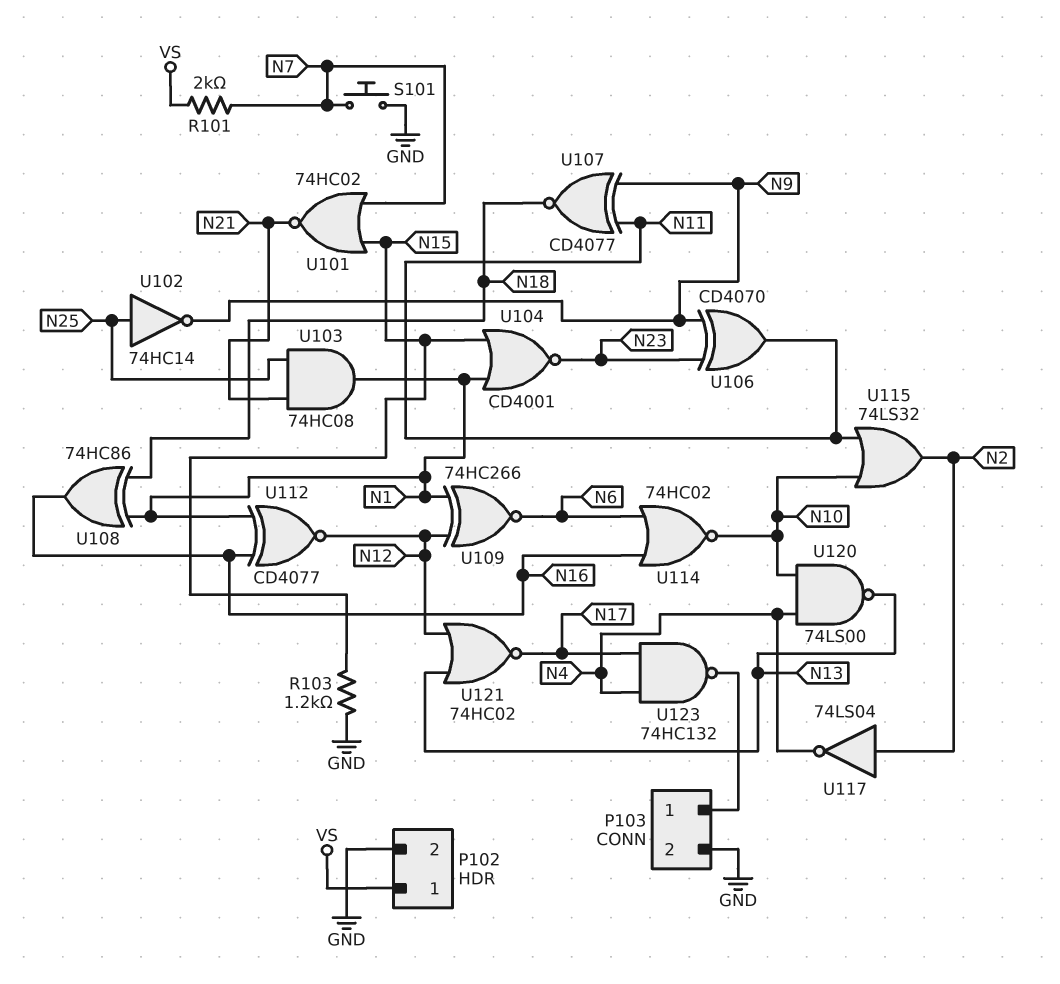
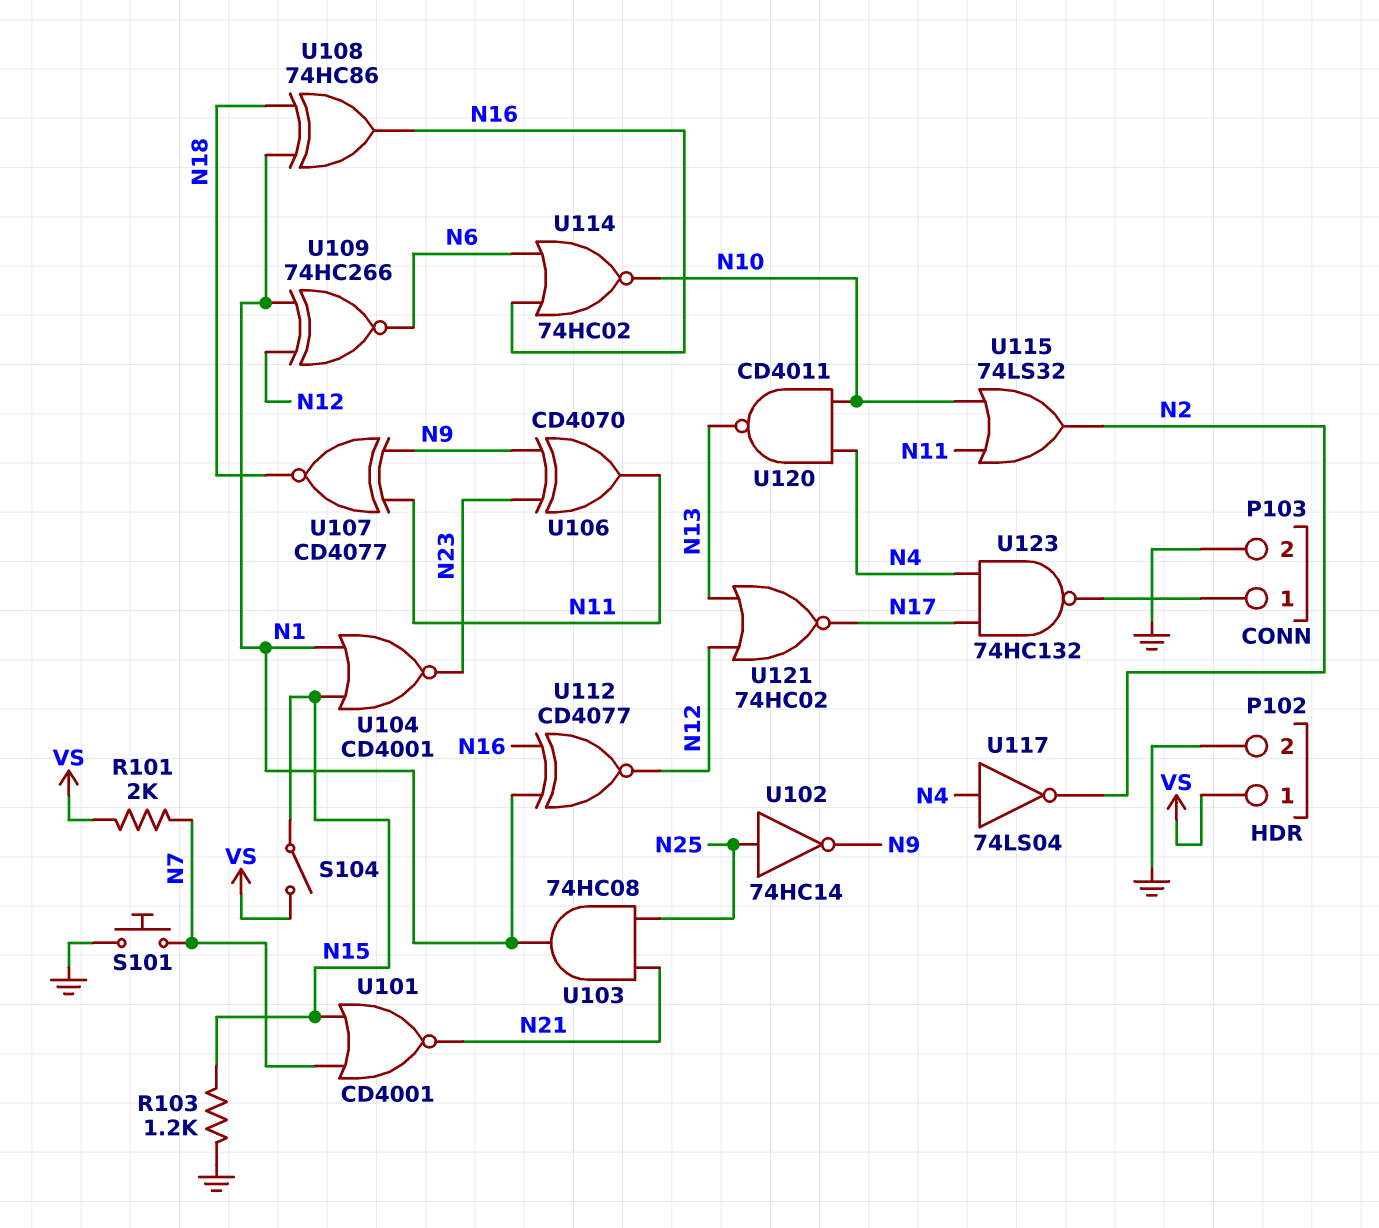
S104: none -> switch (N15, VS)
U101: NOR 74HC02 (in N7, in N15, out N21) -> NOR CD4001 (in N7, in N15, out N21)
U117: NOT 74LS04 (in N2, out N4) -> NOT 74LS04 (in N4, out N2)
U120: NAND 74LS00 (in N4, in N10, out N13) -> NAND CD4011 (in N4, in N10, out N13)

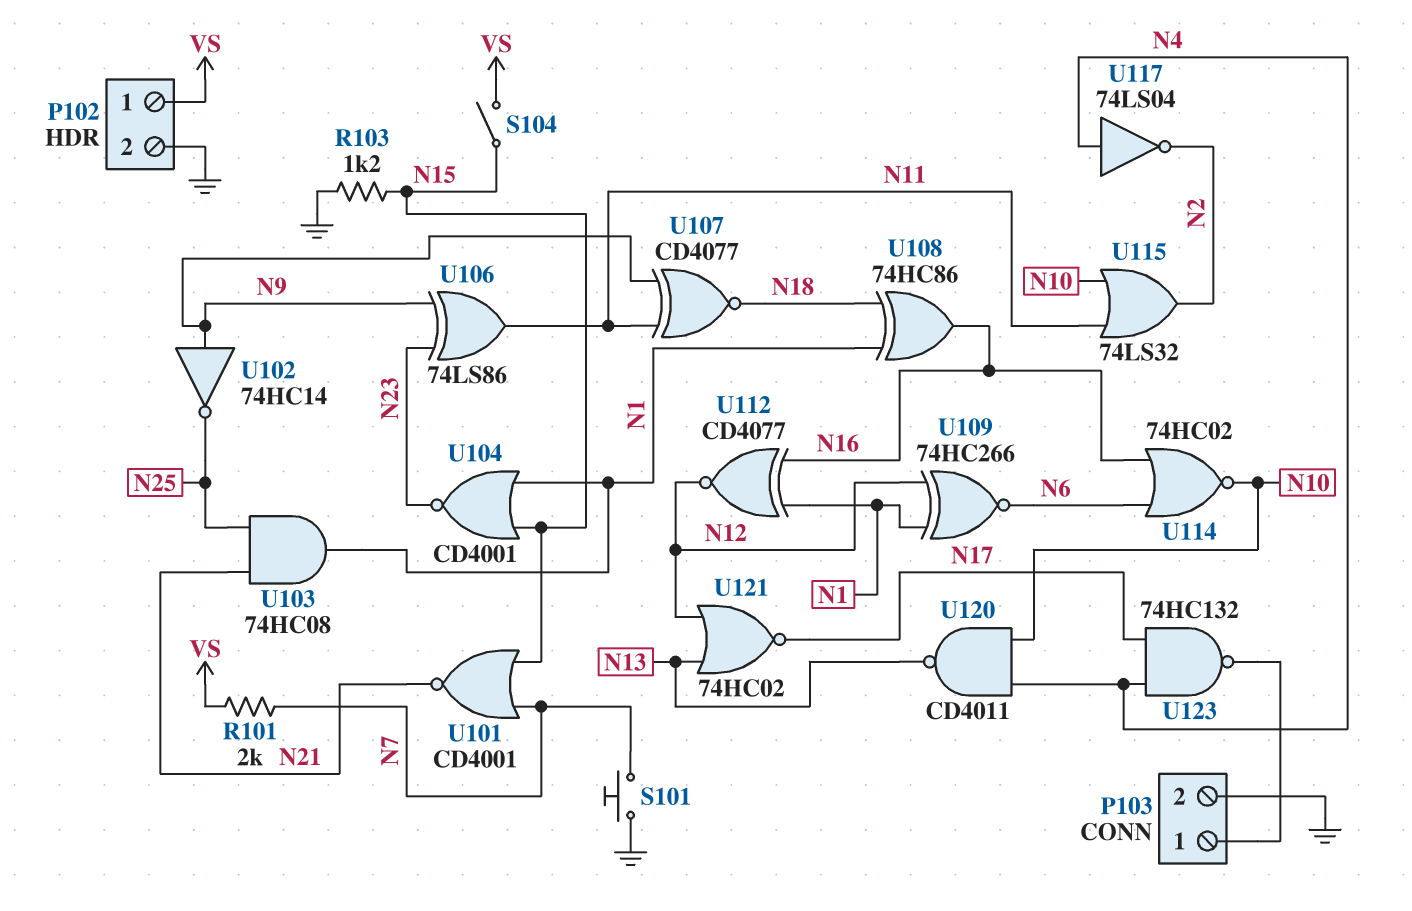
U102: NOT 74HC14 (in N25, out N9) -> NOT 74HC14 (in N9, out N25)
U106: XOR CD4070 (in N9, in N23, out N11) -> XOR 74LS86 (in N9, in N23, out N11)

